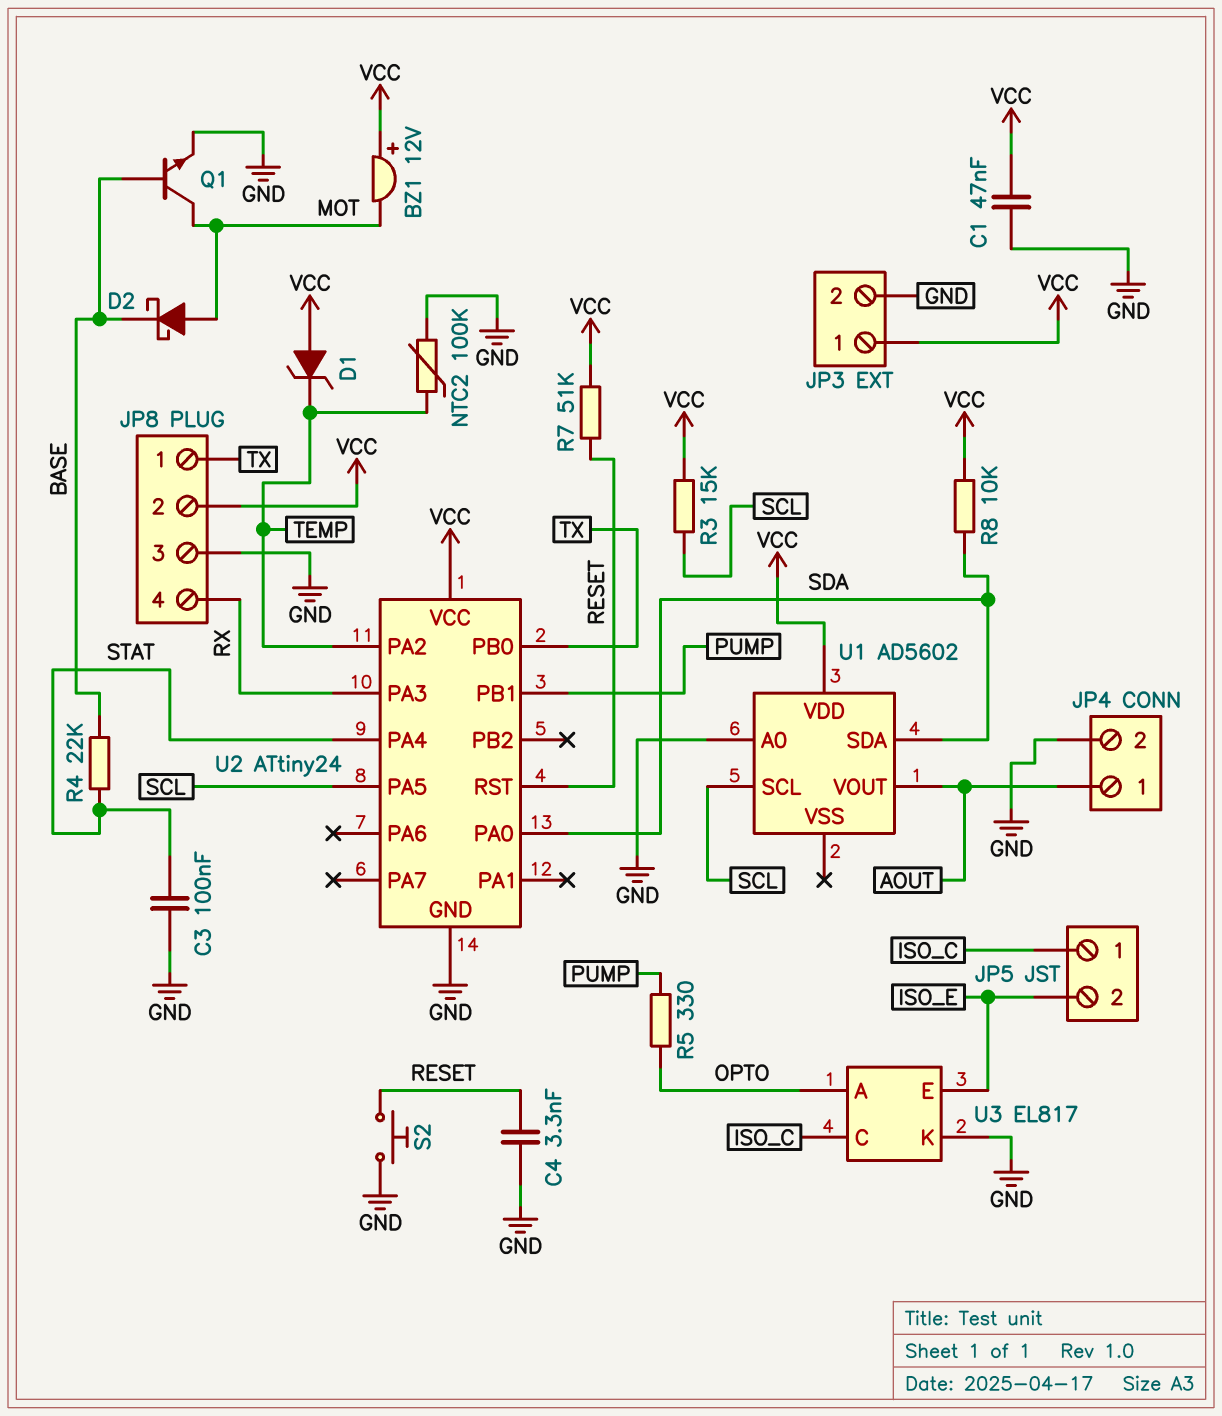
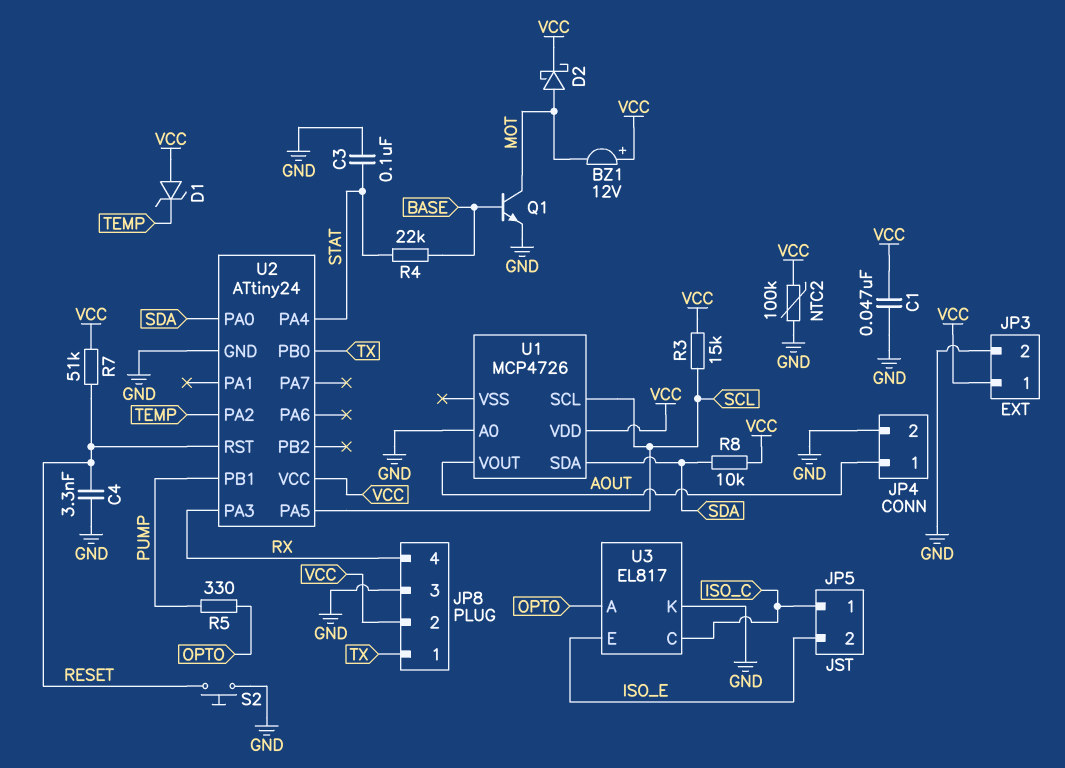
D2: schottky (A MOT, K BASE) -> schottky (A MOT, K VCC)
NTC2: 100k (GND, TEMP) -> 100k (GND, VCC)
U1: AD5602 -> MCP4726

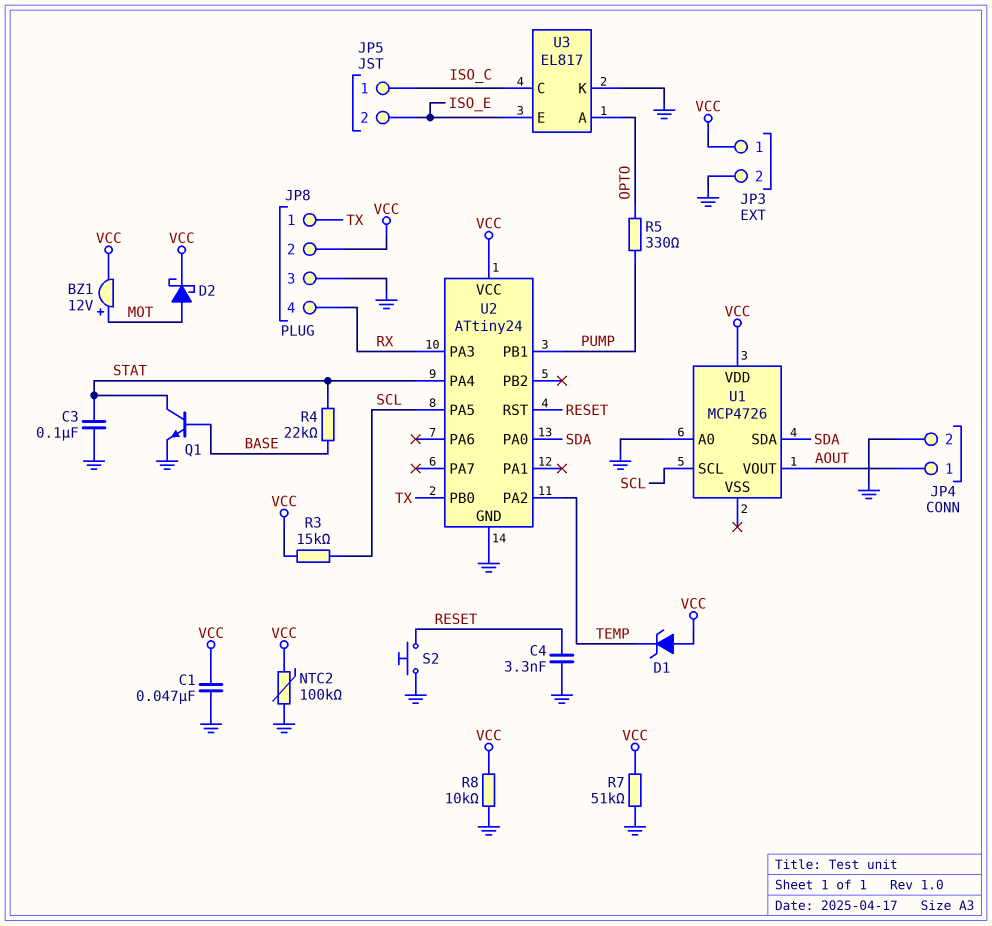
BZ1: buzzer 12V (plus VCC, minus MOT) -> buzzer 12V (plus MOT, minus VCC)
Q1: NPN (B BASE, C MOT, E GND) -> NPN (B BASE, C STAT, E GND)
R7: 51k (RESET, VCC) -> 51k (GND, VCC)
R8: 10k (SDA, VCC) -> 10k (GND, VCC)

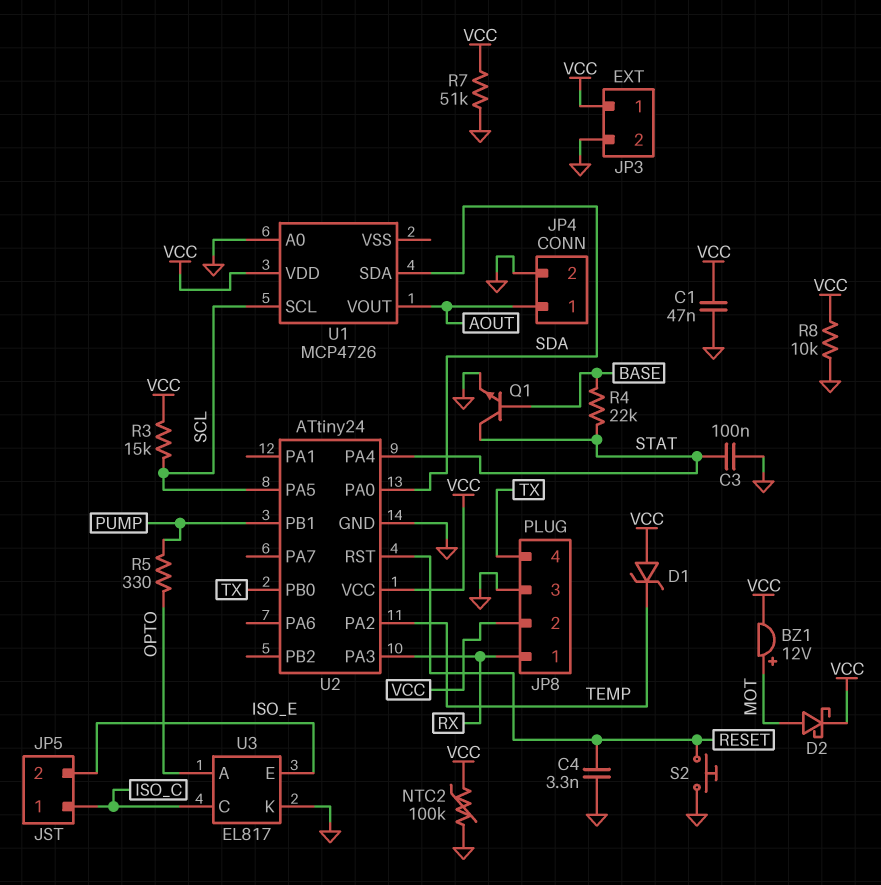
JP8 pin 1: TX -> RX
JP8 pin 4: RX -> TX

